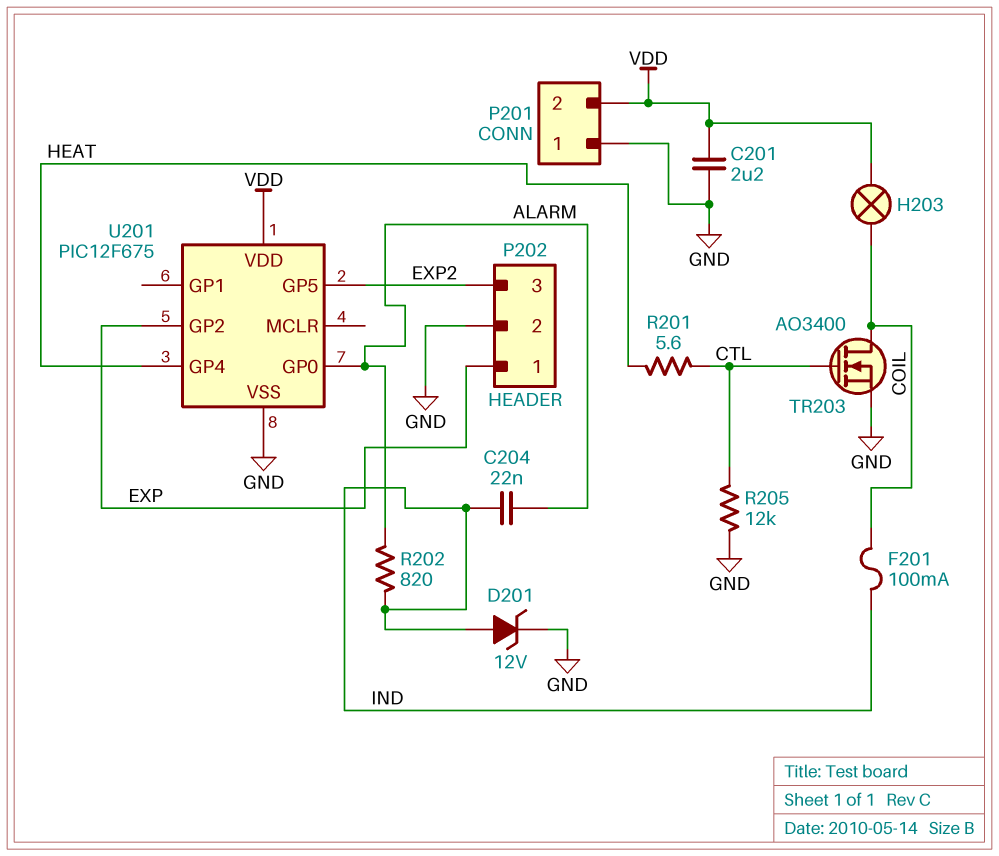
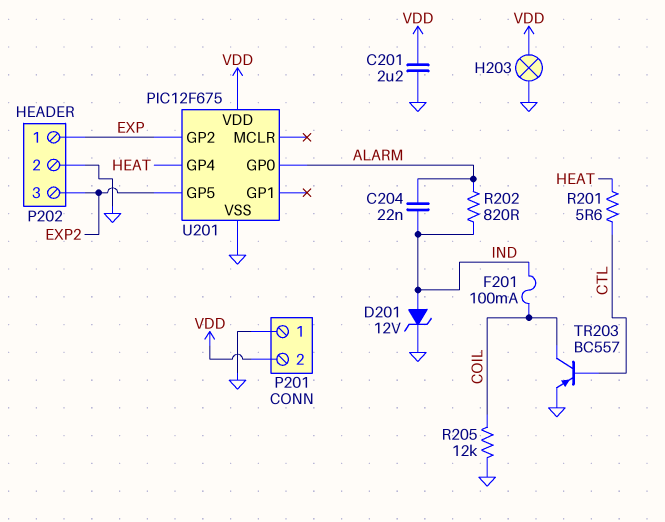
H203: lamp (COIL, VDD) -> lamp (GND, VDD)
R205: 12k (CTL, GND) -> 12k (COIL, GND)
TR203: NMOS AO3400 (G CTL, D COIL, S GND) -> PNP BC557 (B CTL, C COIL, E GND)

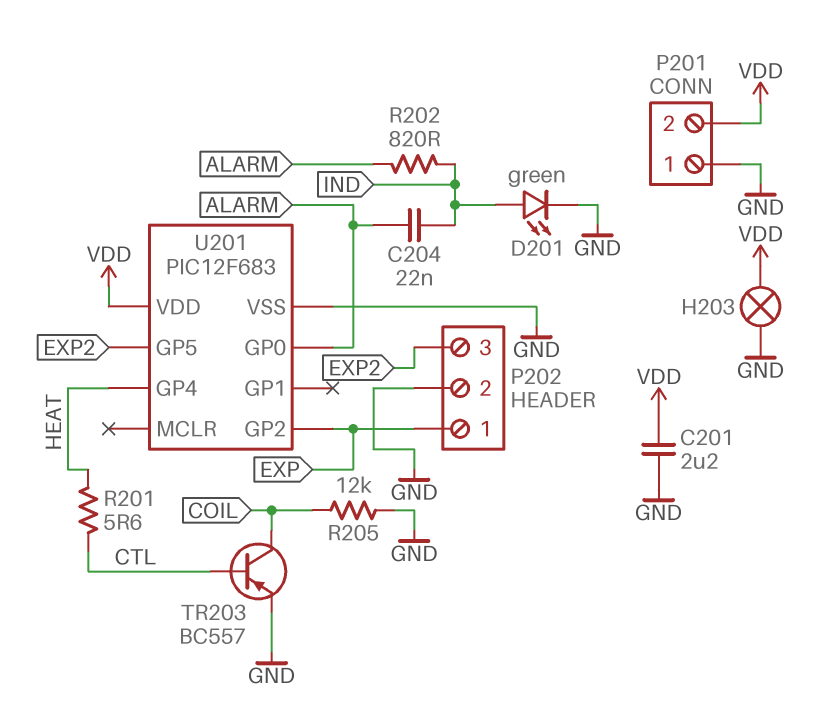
D201: zener 12V (A IND, K GND) -> LED green (A IND, K GND)
F201: 100mA (COIL, IND) -> none
U201: PIC12F675 -> PIC12F683

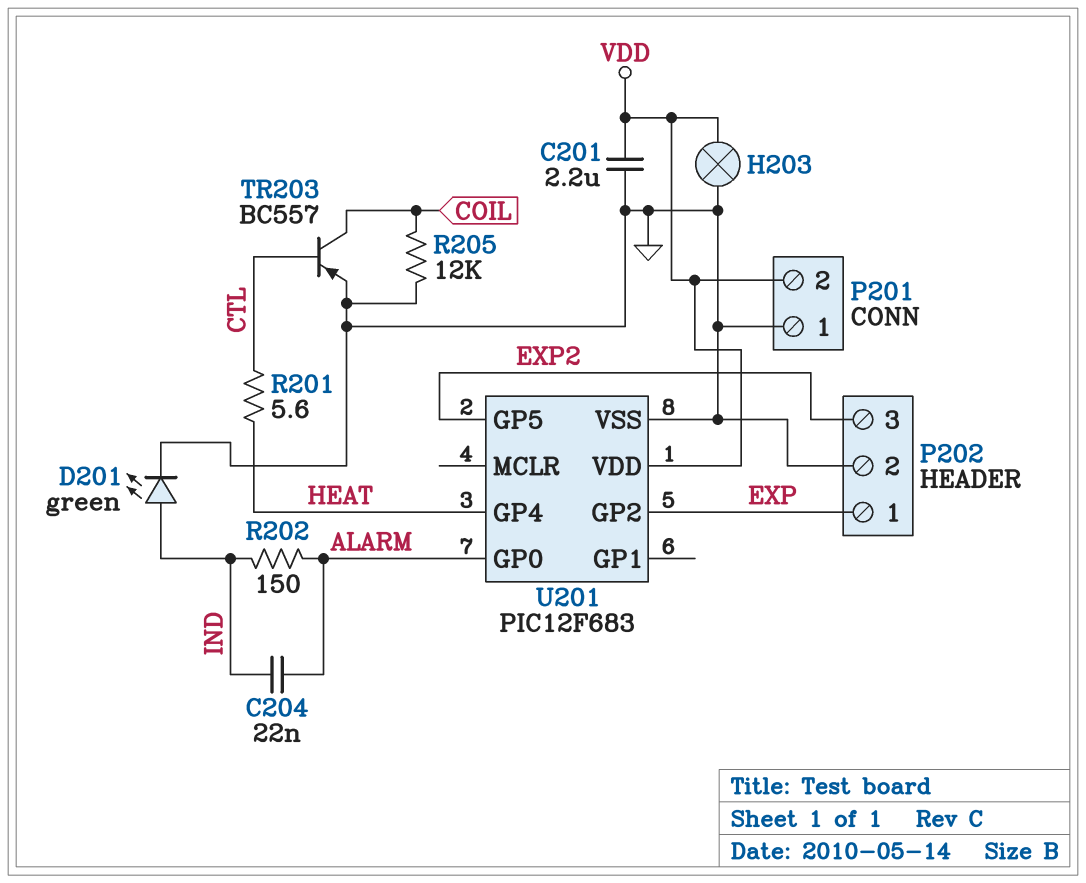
R202: 820 (ALARM, IND) -> 150 (ALARM, IND)

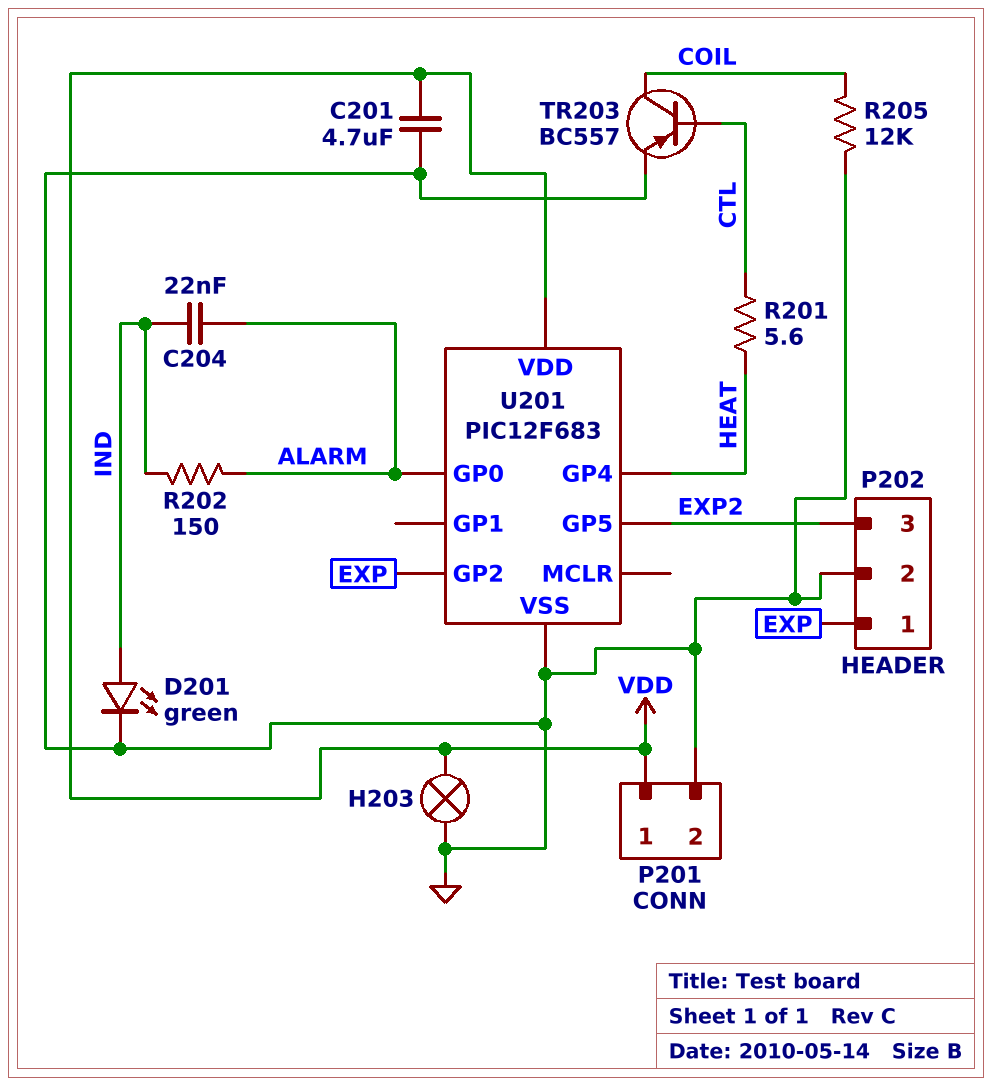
C201: 2.2uF (GND, VDD) -> 4.7uF (GND, VDD)
P201 pin 1: GND -> VDD
P201 pin 2: VDD -> GND

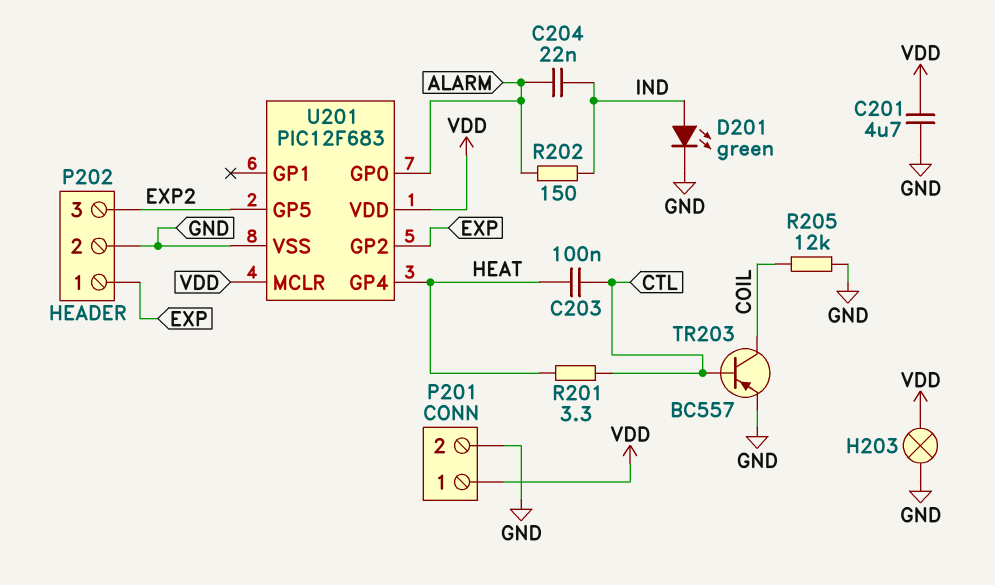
C203: none -> 100nF (CTL, HEAT)
R201: 5.6 (CTL, HEAT) -> 3.3 (CTL, HEAT)
U201 pin MCLR: none -> VDD

